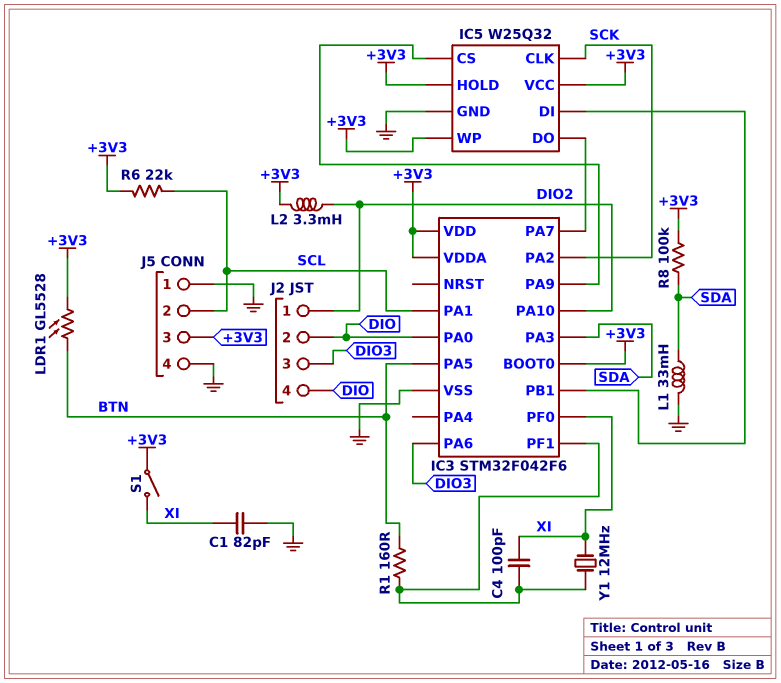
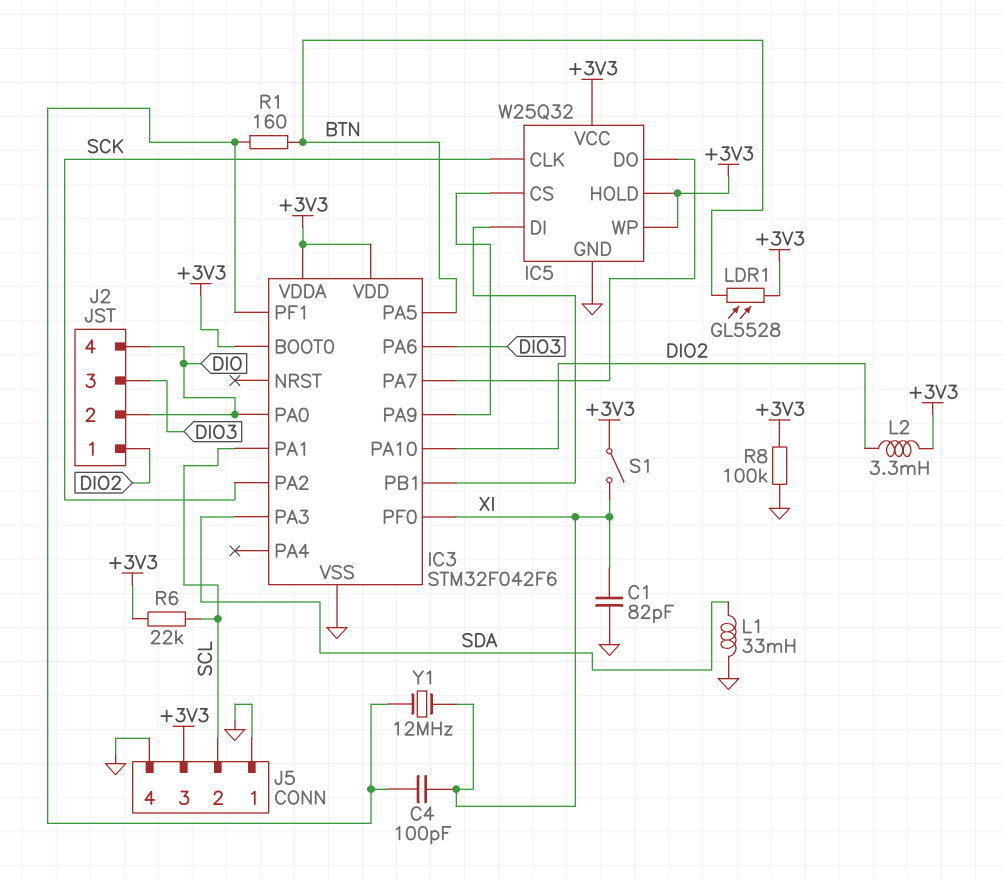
R8: 100k (+3V3, SDA) -> 100k (+3V3, GND)

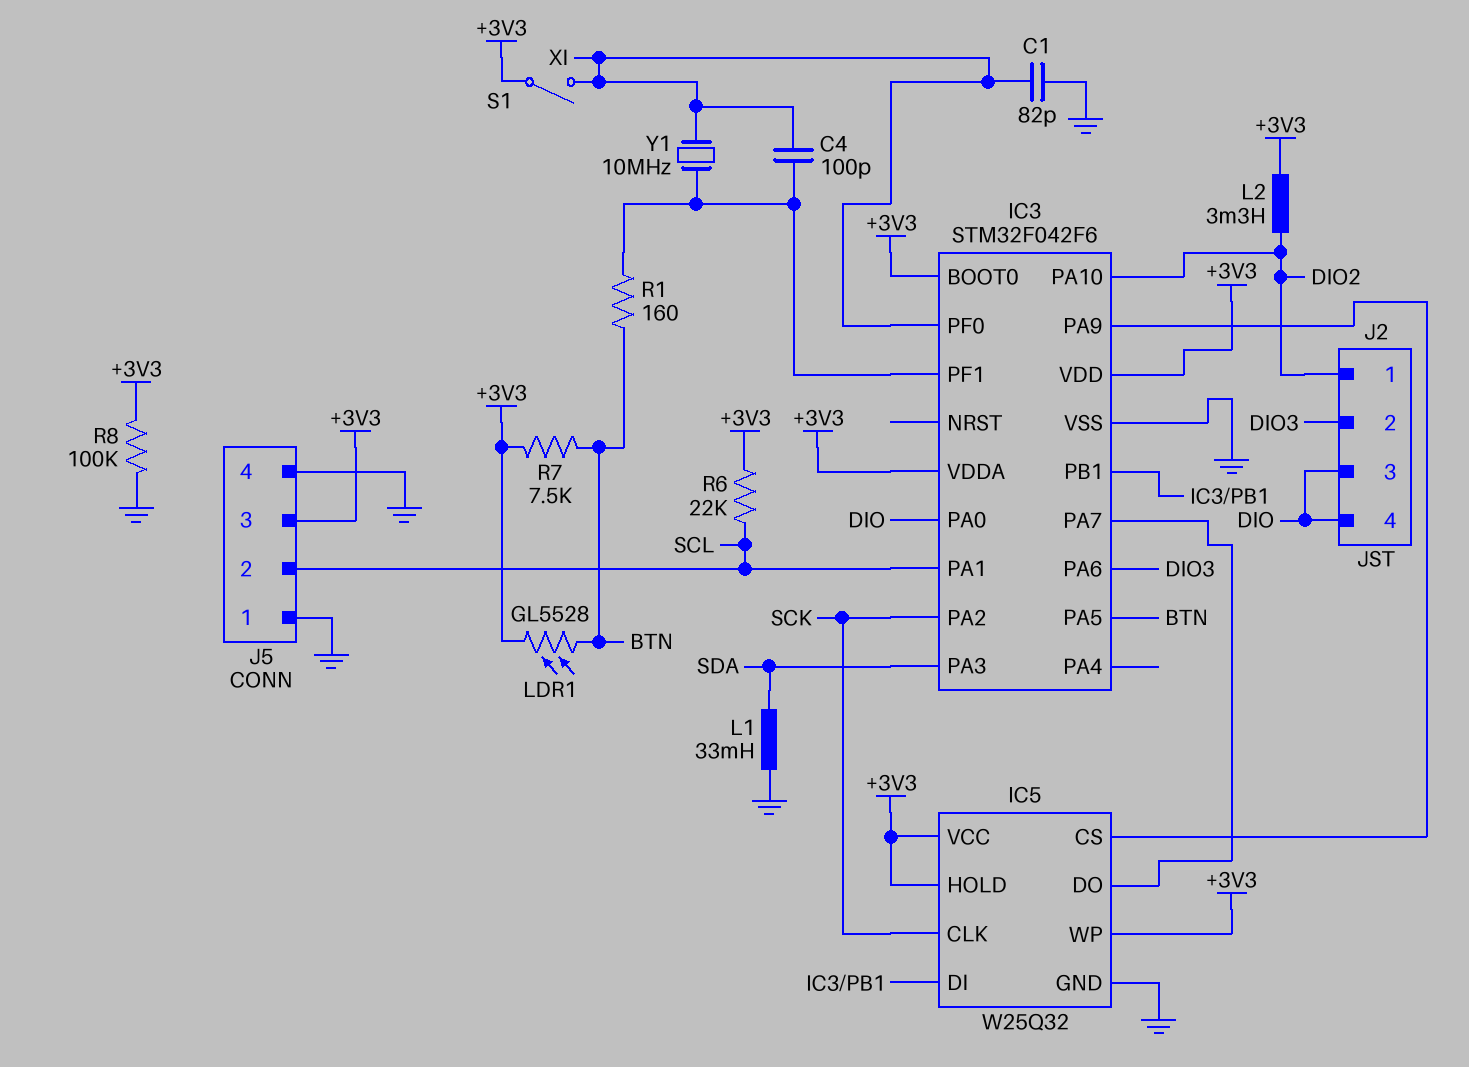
J2 pin 2: DIO -> DIO3
J2 pin 3: DIO3 -> DIO
R7: none -> 7.5k (+3V3, BTN)
Y1: 12MHz (IC3/PF1, XI) -> 10MHz (IC3/PF1, XI)

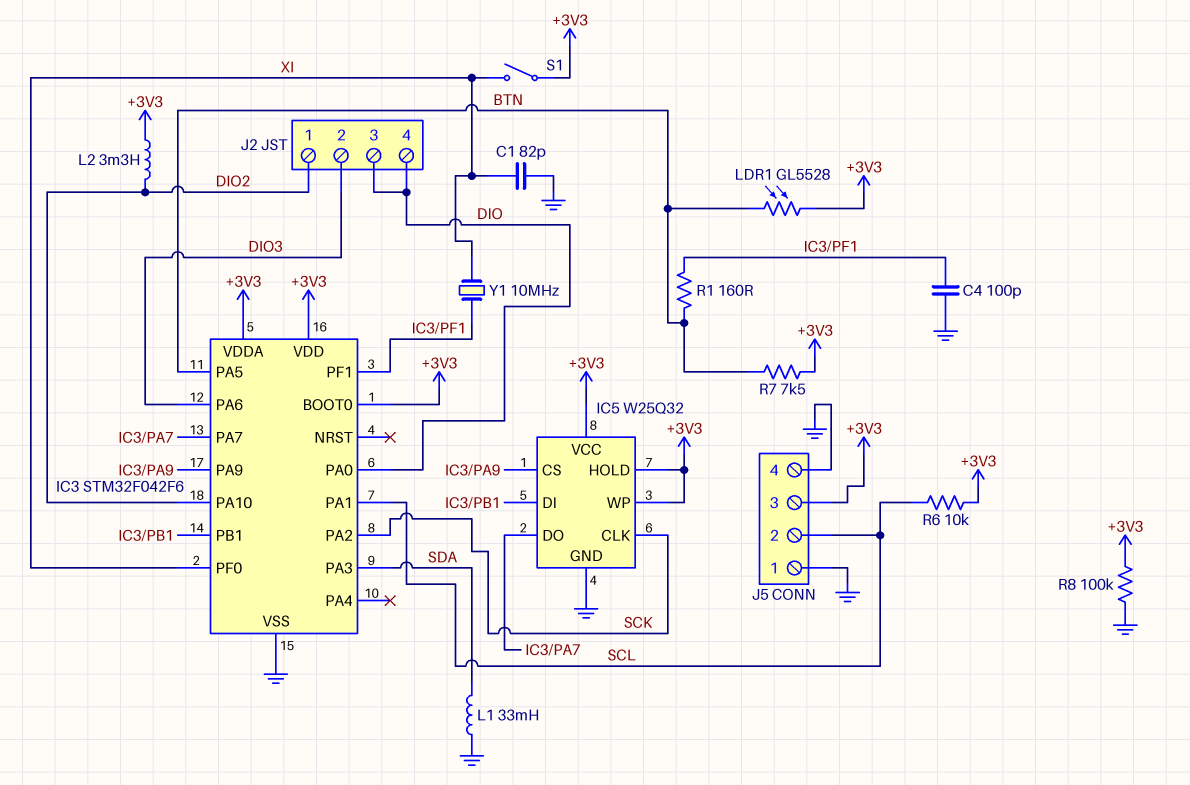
C4: 100pF (IC3/PF1, XI) -> 100pF (GND, IC3/PF1)
R6: 22k (+3V3, SCL) -> 10k (+3V3, SCL)

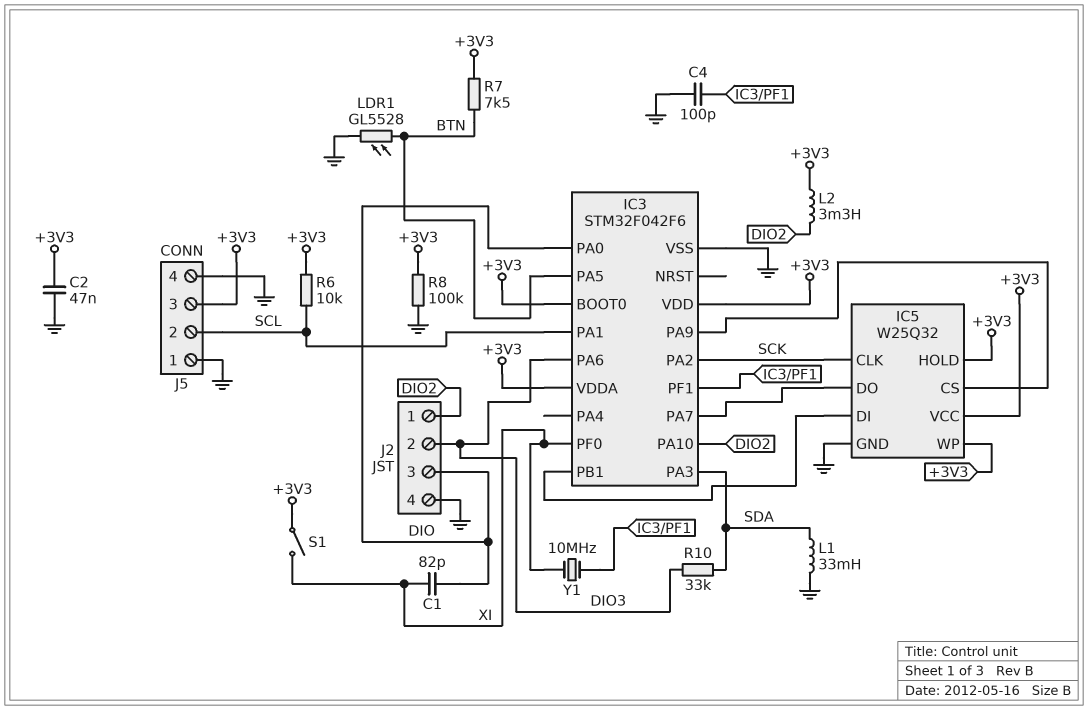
C1: 82pF (GND, XI) -> 82pF (DIO, XI)
C2: none -> 47nF (+3V3, GND)
J2 pin 4: DIO -> GND
LDR1: GL5528 (+3V3, BTN) -> GL5528 (BTN, GND)
R1: 160 (BTN, IC3/PF1) -> none
R10: none -> 33k (DIO3, SDA)

